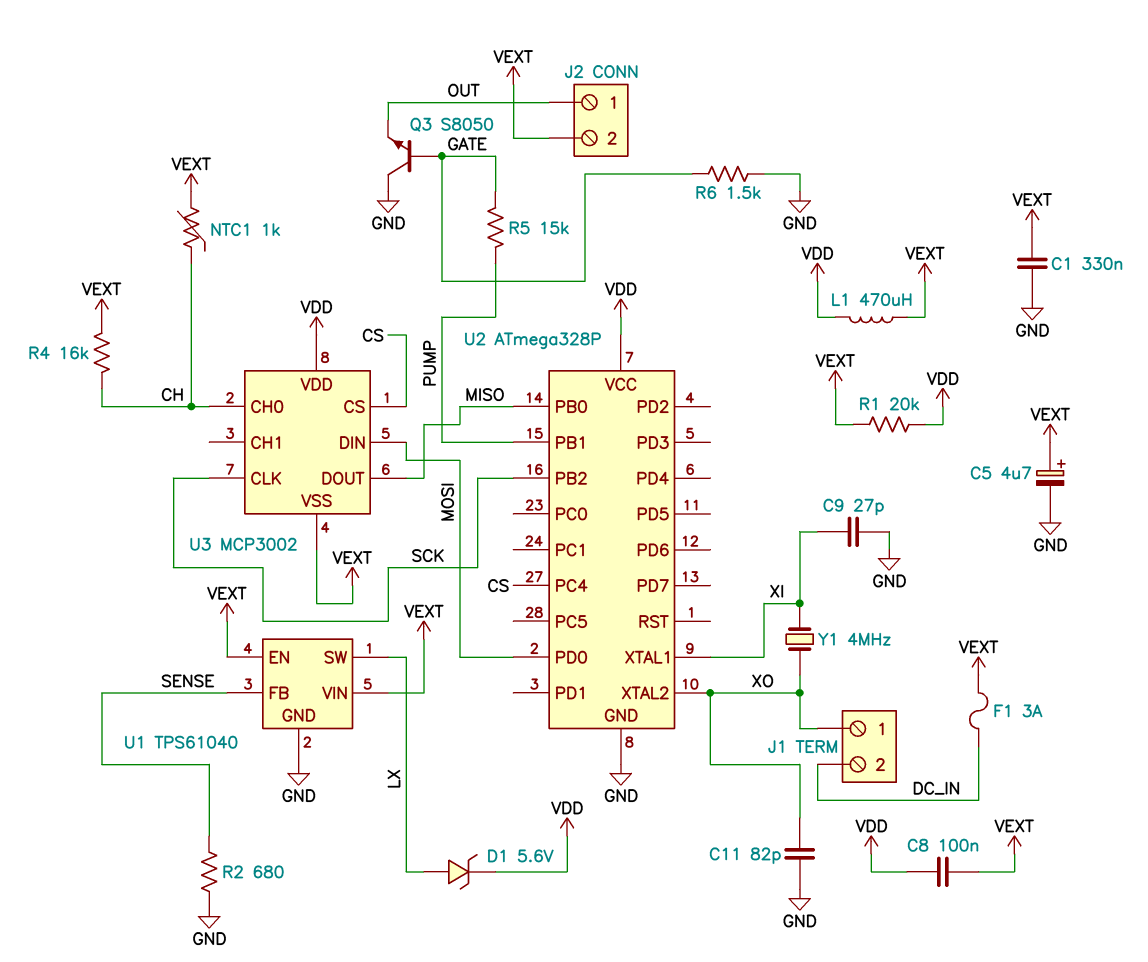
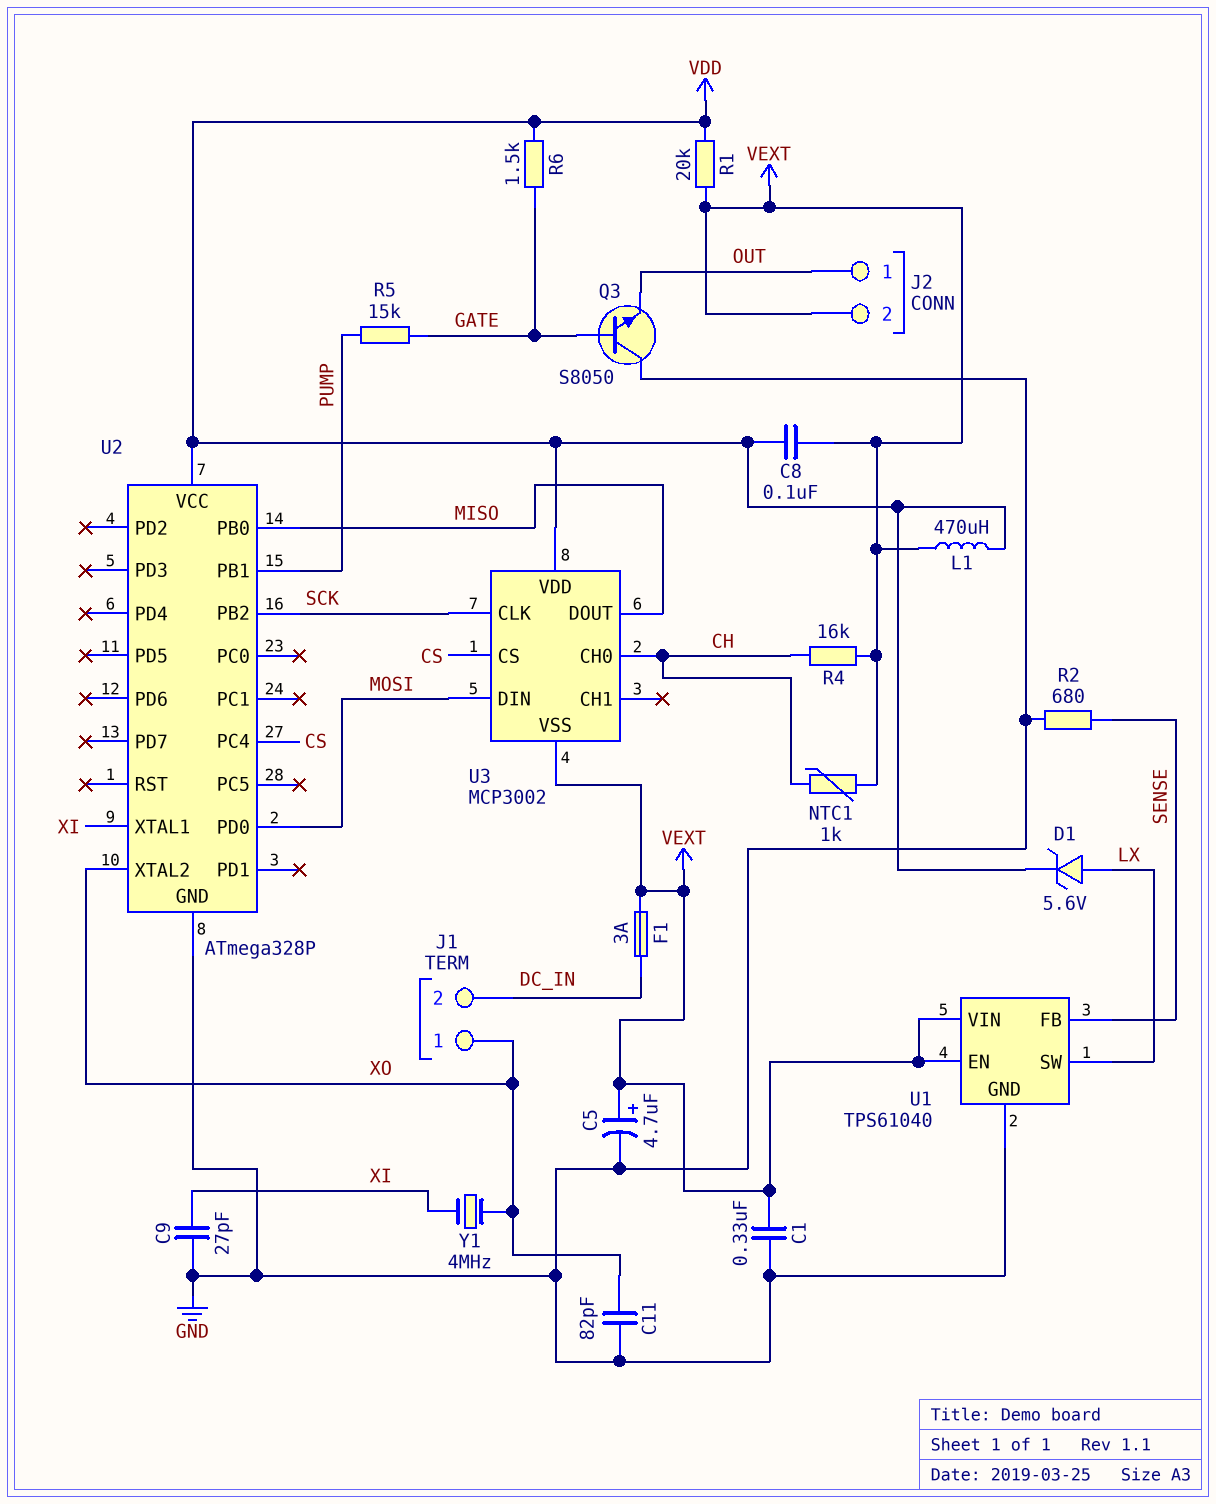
R6: 1.5k (GATE, GND) -> 1.5k (GATE, VDD)

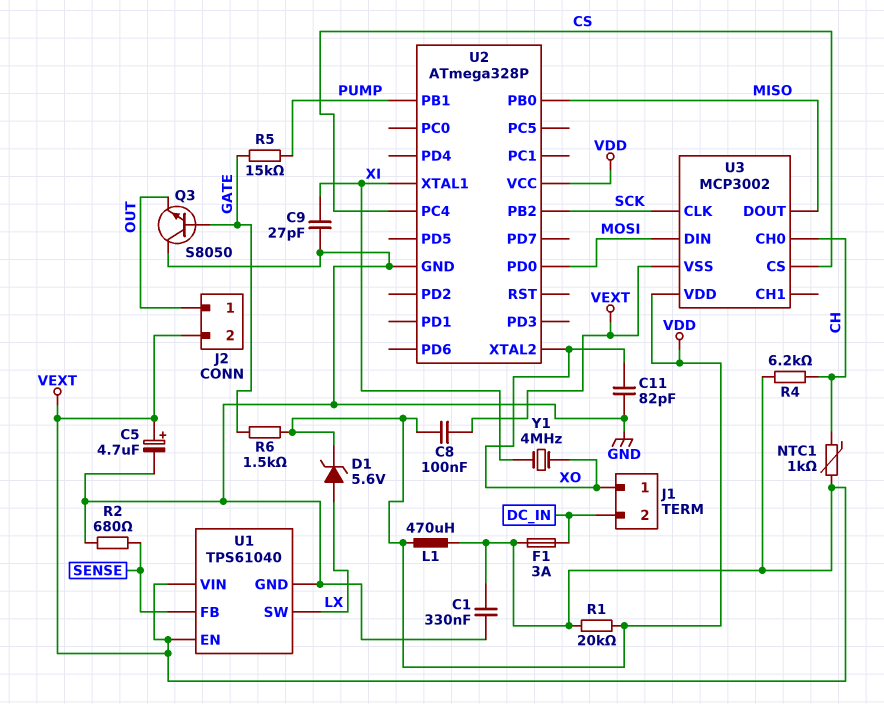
R4: 16k (CH, VEXT) -> 6.2k (CH, VEXT)

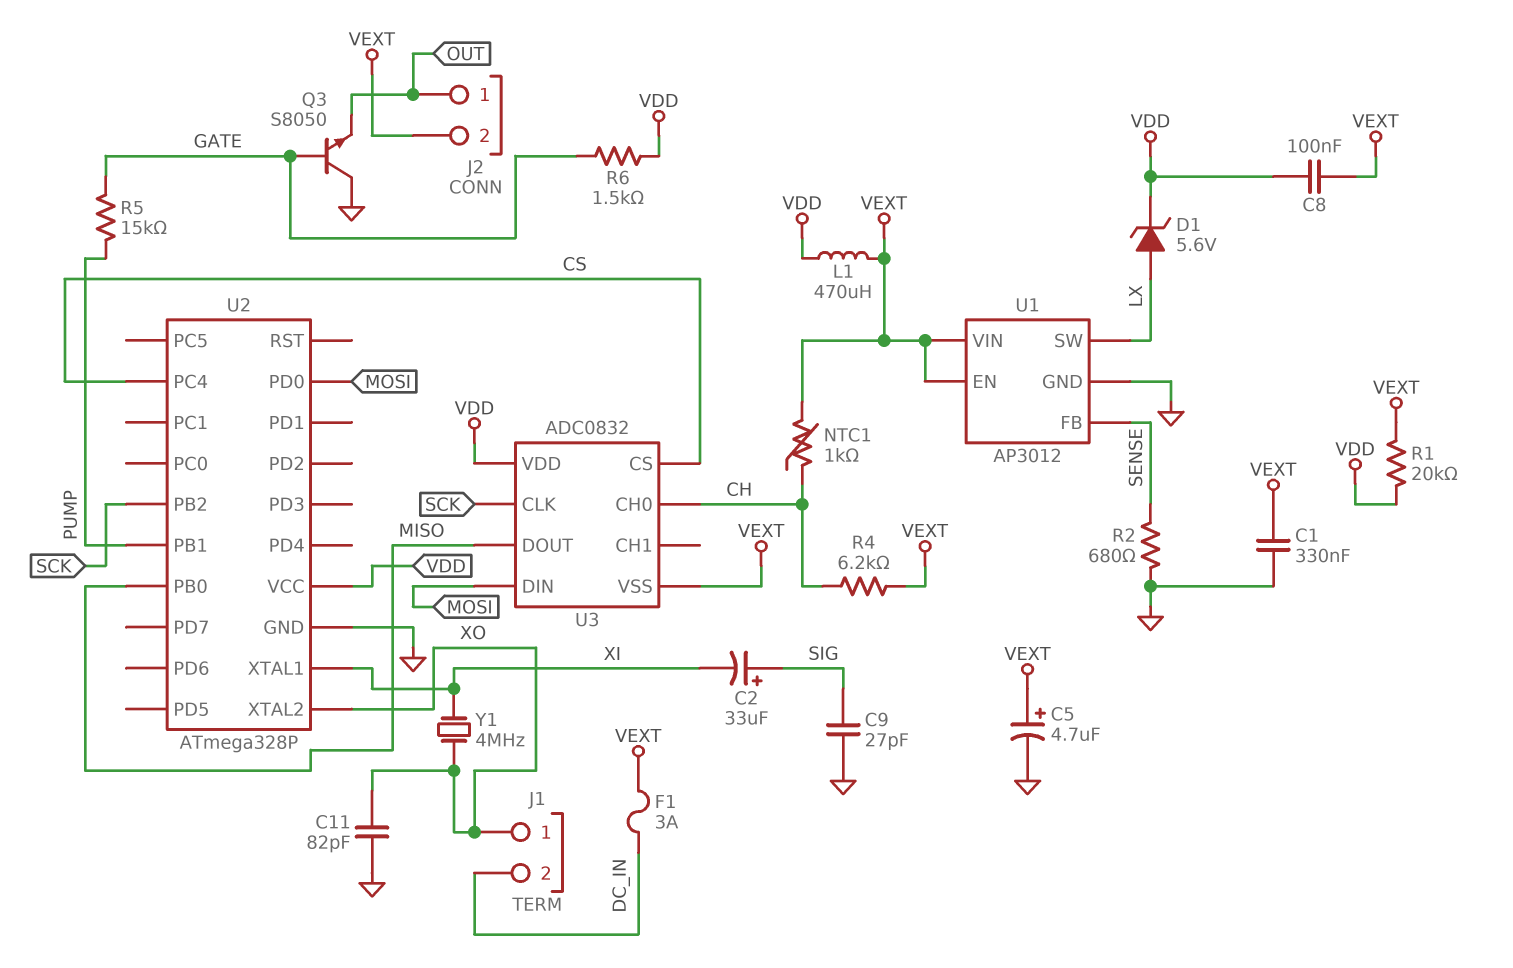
C2: none -> 33uF (plus SIG, minus XI)
C9: 27pF (GND, XI) -> 27pF (GND, SIG)
U1: TPS61040 -> AP3012
U3: MCP3002 -> ADC0832

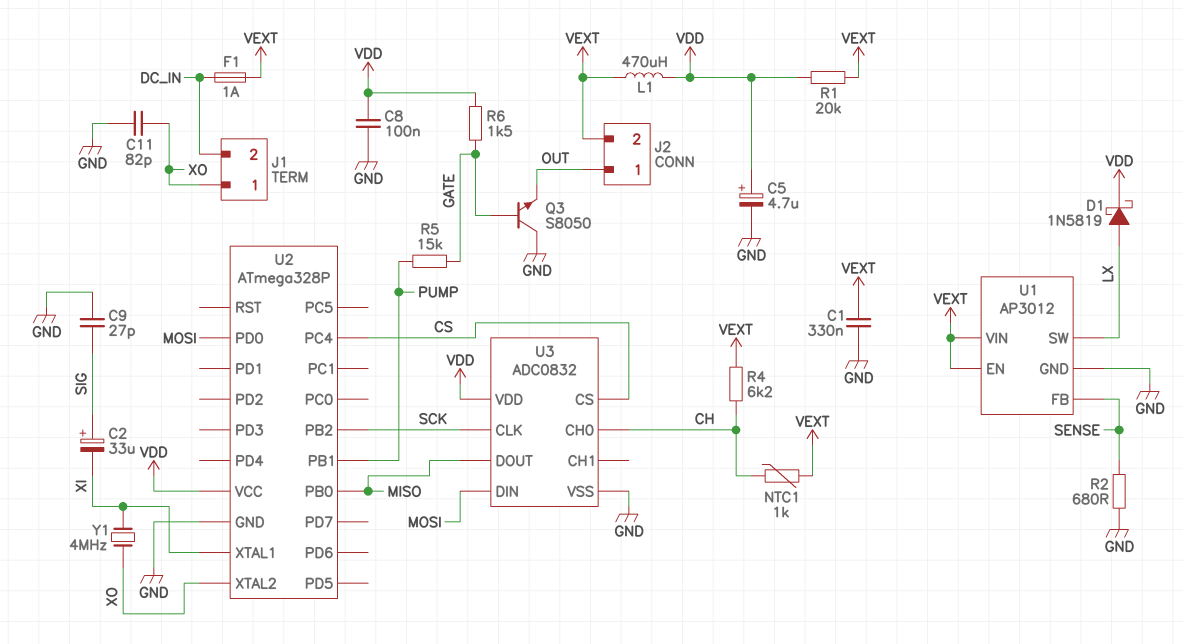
C5: 4.7uF (plus VEXT, minus GND) -> 4.7uF (plus VDD, minus GND)
C8: 100nF (VDD, VEXT) -> 100nF (GND, VDD)
D1: zener 5.6V (A LX, K VDD) -> schottky 1N5819 (A LX, K VDD)
F1: 3A (DC_IN, VEXT) -> 1A (DC_IN, VEXT)
U3 pin VSS: VEXT -> GND

